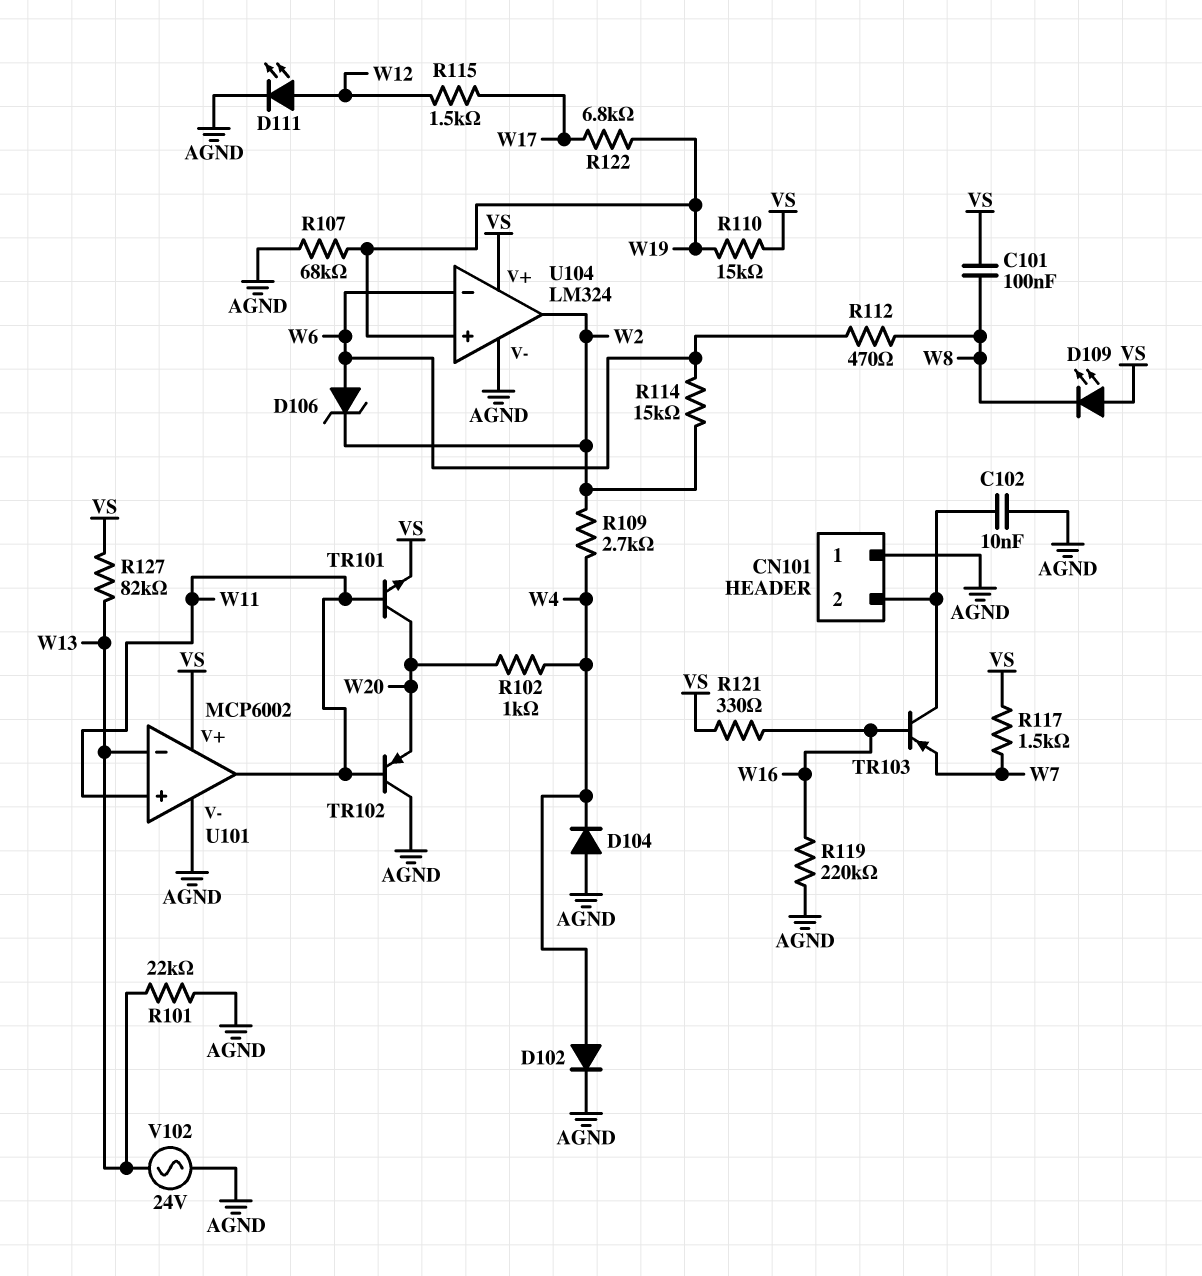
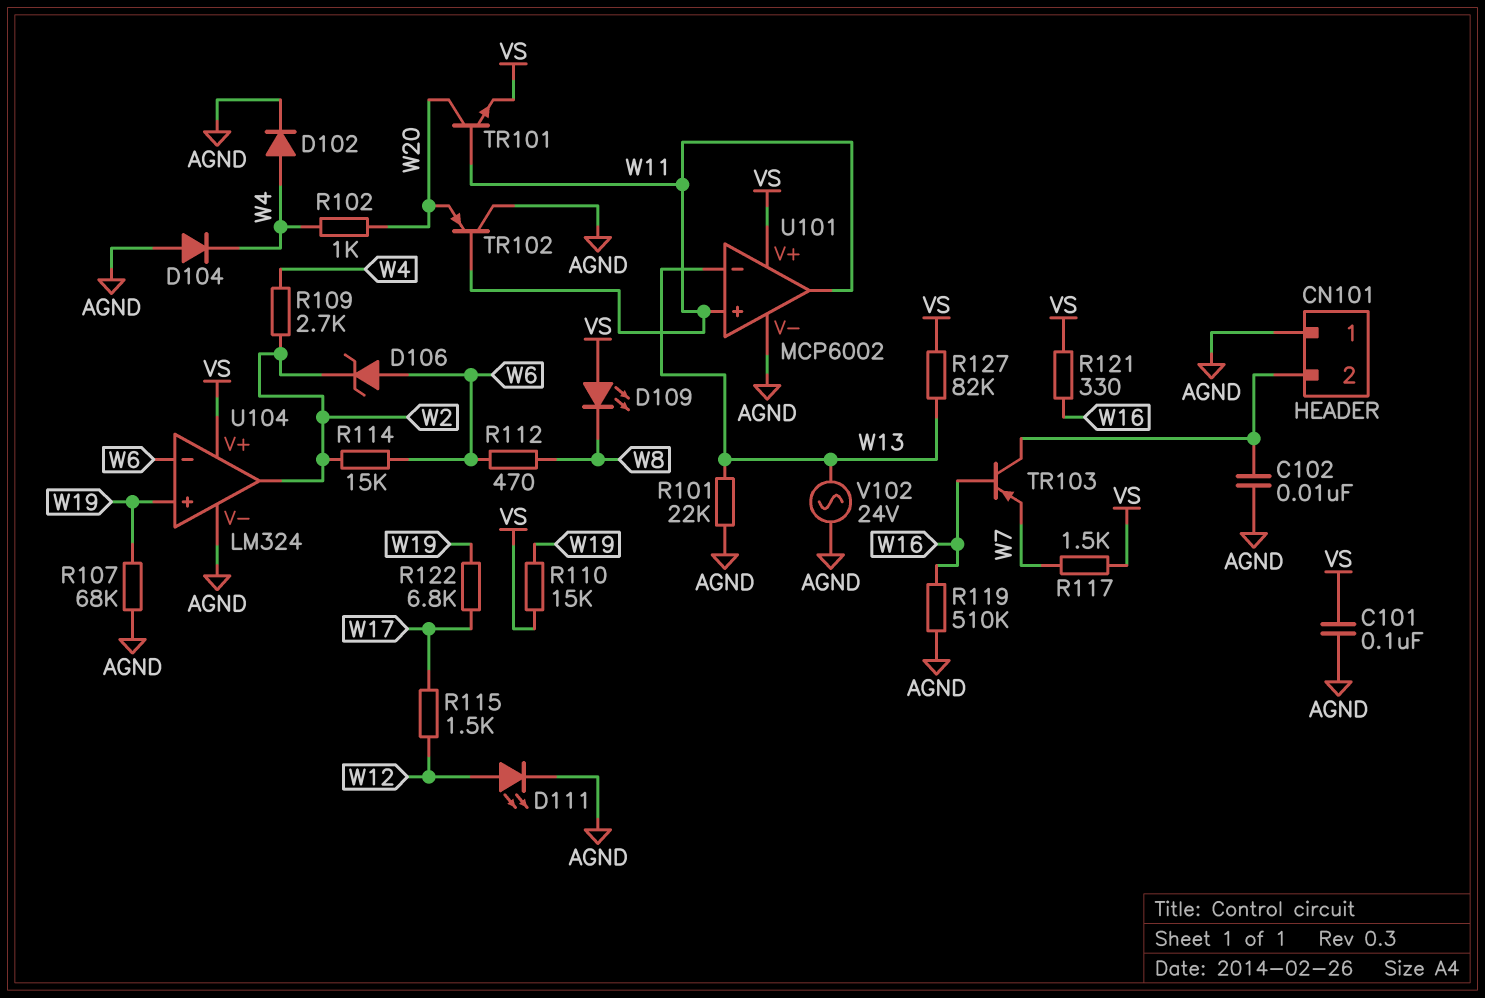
C101: 100nF (VS, W8) -> 100nF (AGND, VS)
R119: 220k (AGND, W16) -> 510k (AGND, W16)

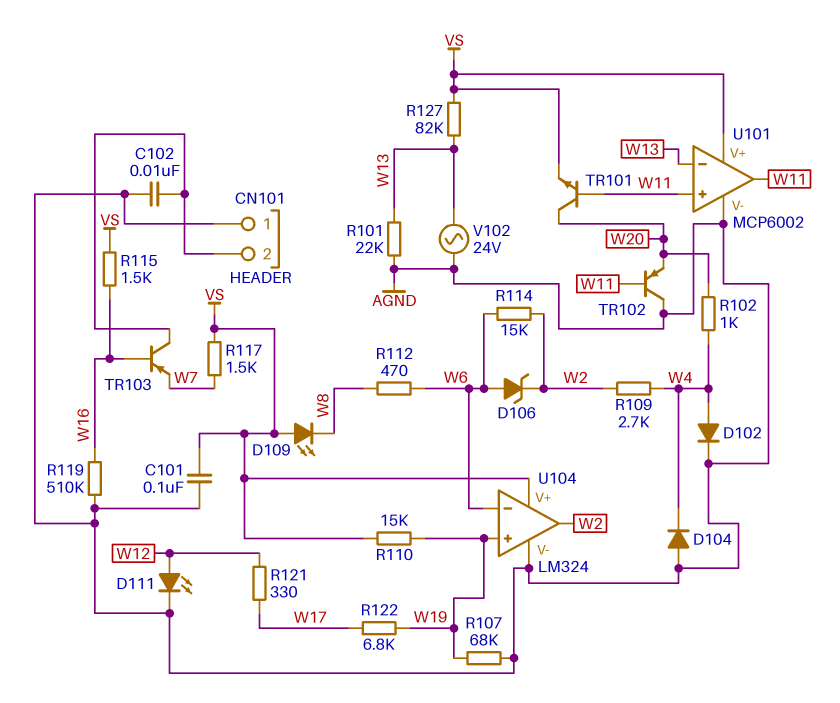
R115: 1.5k (W12, W17) -> 1.5k (VS, W16)
R121: 330 (VS, W16) -> 330 (W12, W17)

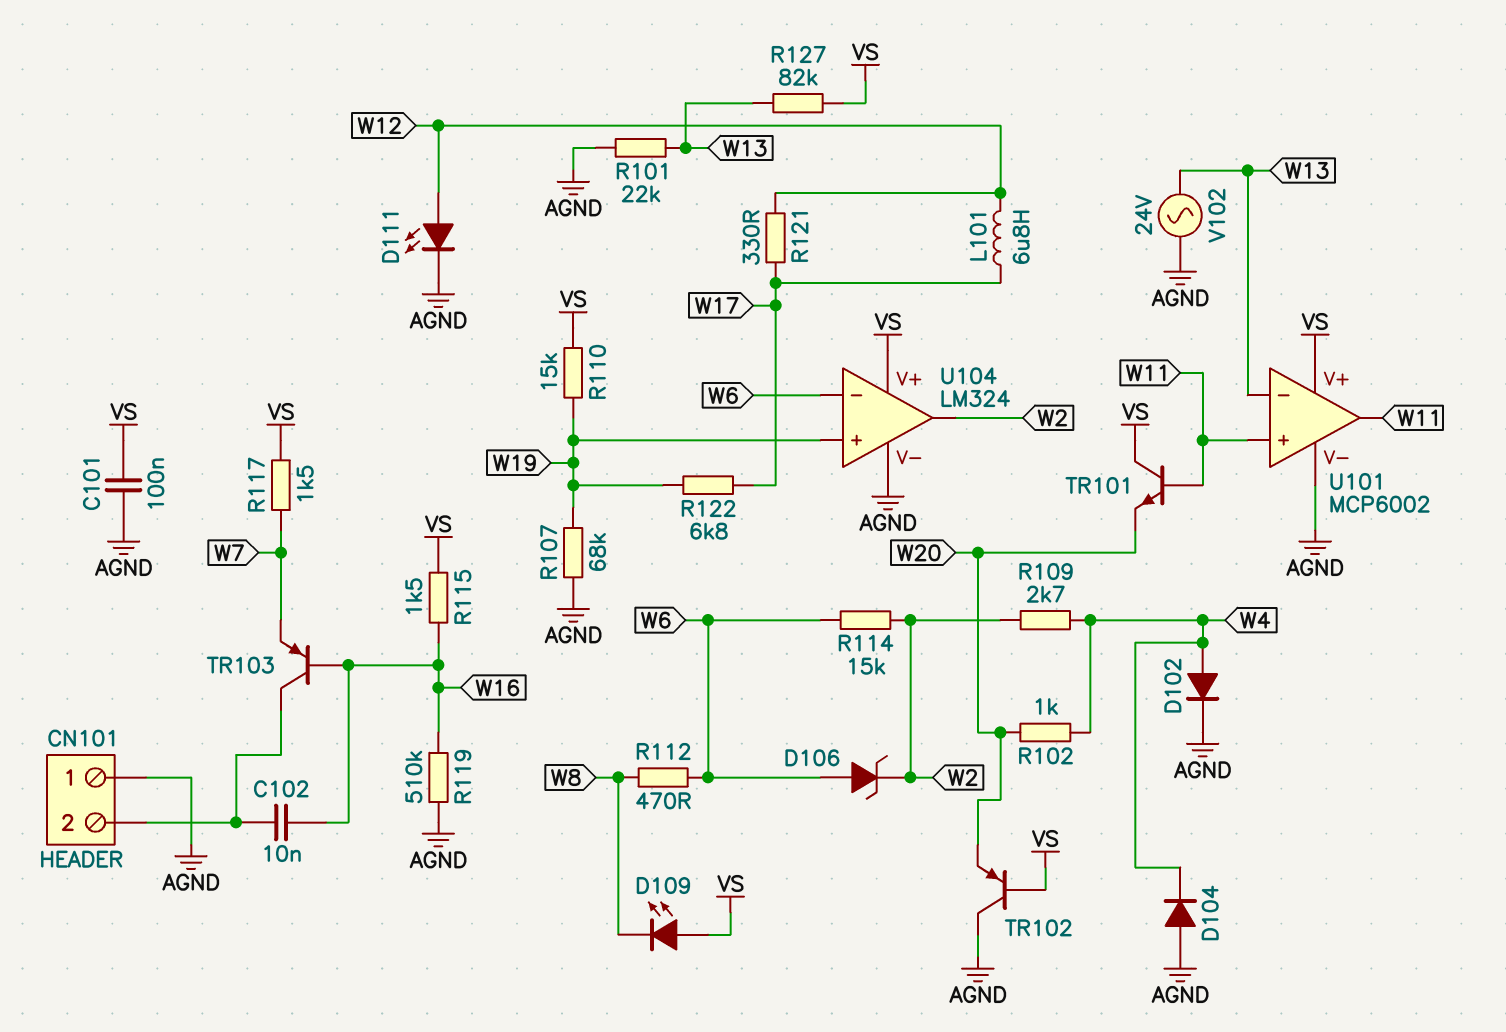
C102: 10nF (AGND, CN101/2) -> 10nF (CN101/2, W16)
L101: none -> 6.8uH (W12, W17)
TR101: NPN (B W11, C W20, E VS) -> NPN (B W11, C VS, E W20)
TR102: PNP (B W11, C AGND, E W20) -> PNP (B VS, C AGND, E W20)

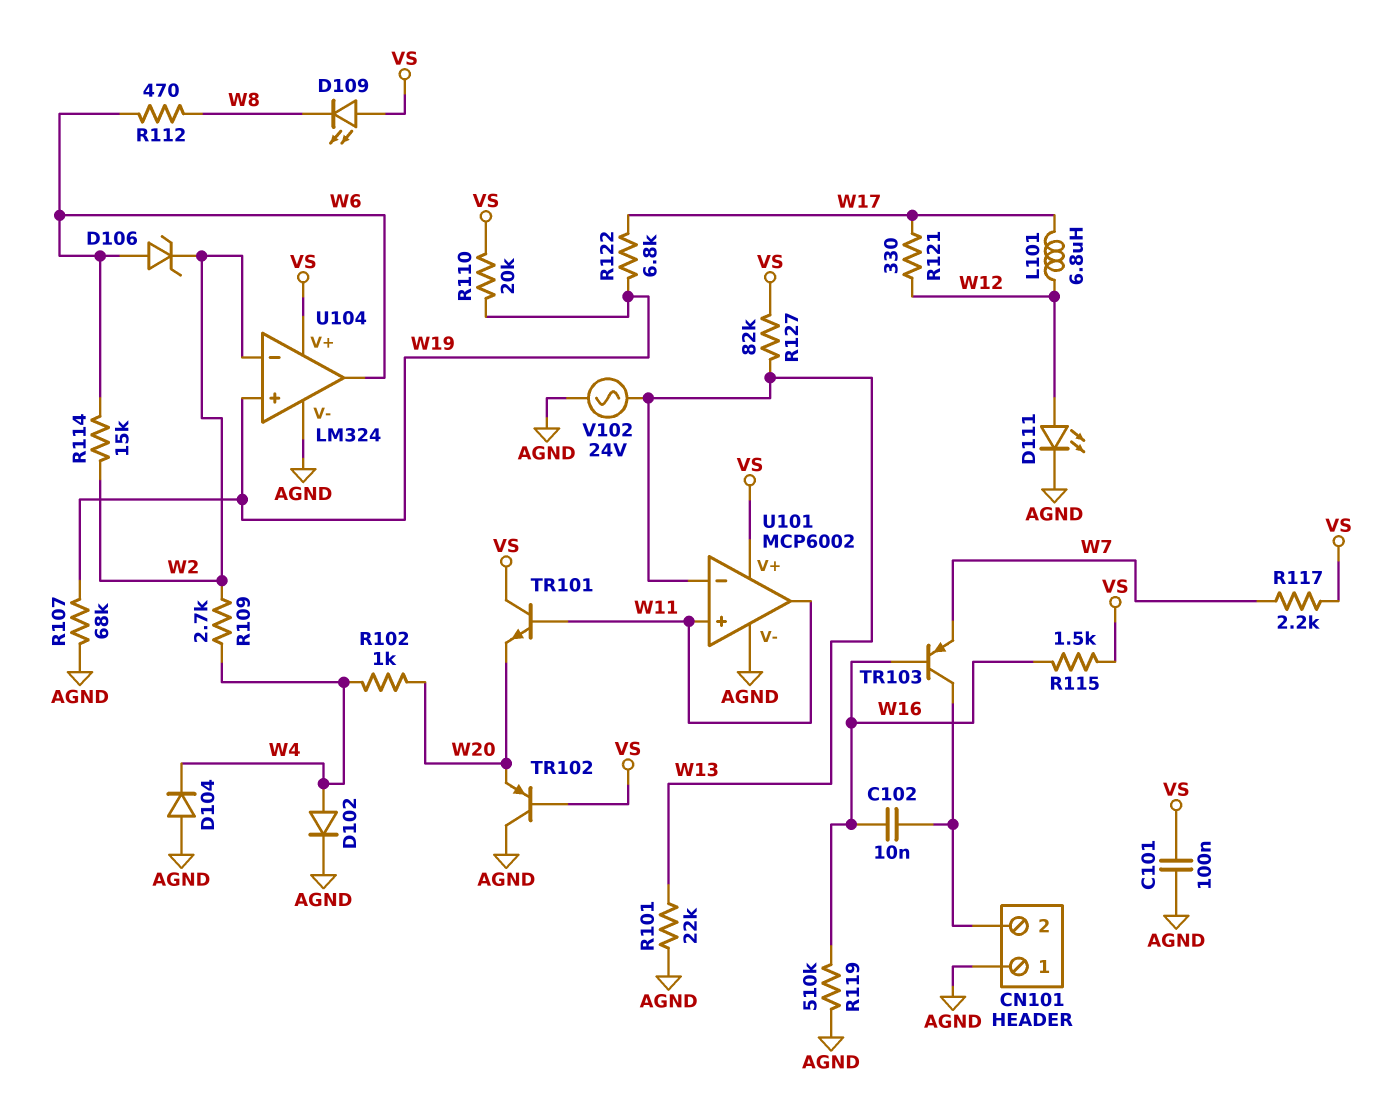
R110: 15k (VS, W19) -> 20k (VS, W19)
R117: 1.5k (VS, W7) -> 2.2k (VS, W7)
U104 pin in-: W6 -> W2
U104 pin out: W2 -> W6

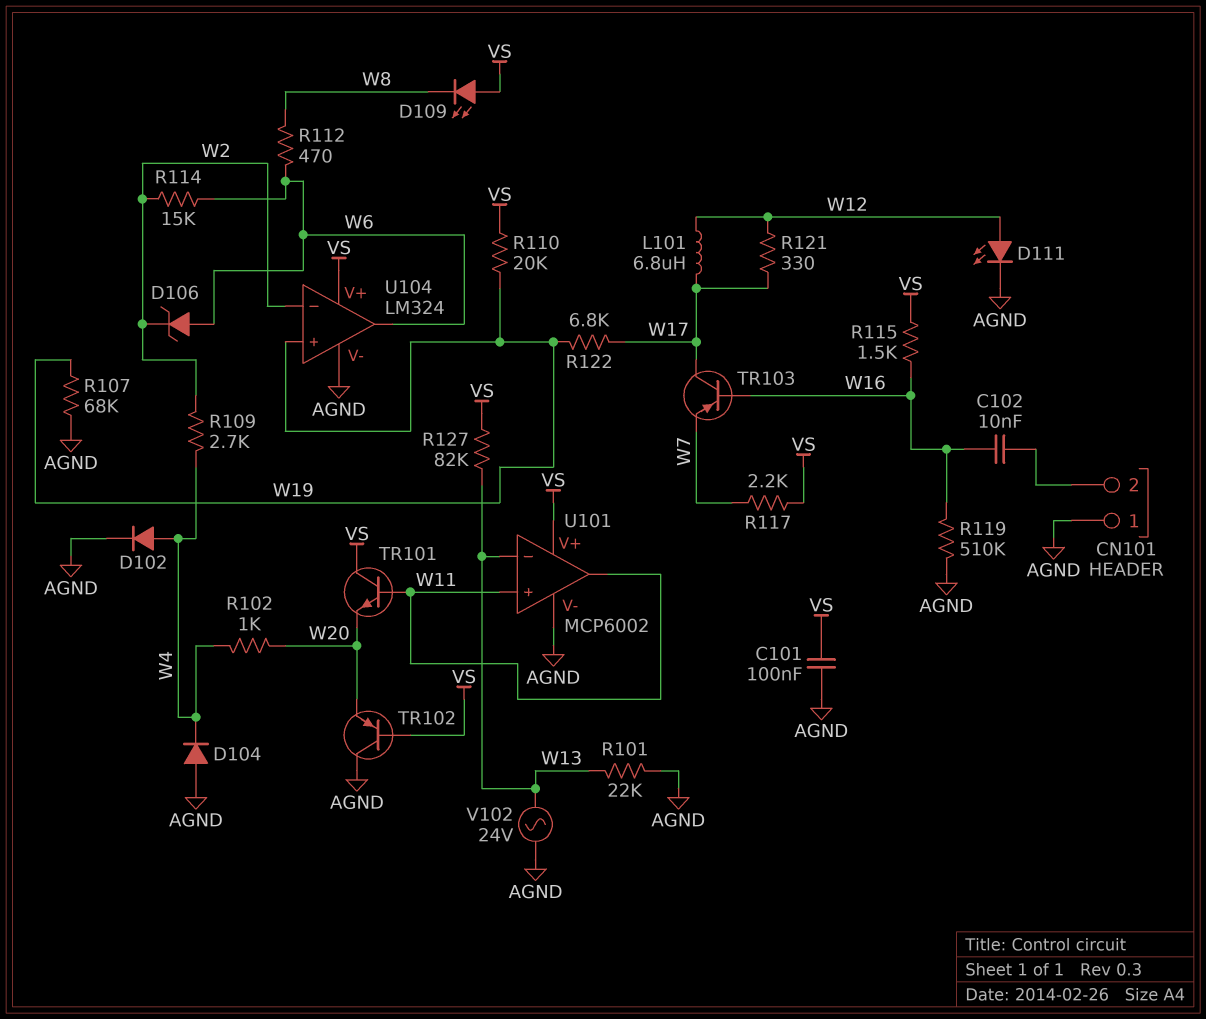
TR103: PNP (B W16, C CN101/2, E W7) -> PNP (B W16, C W17, E W7)

